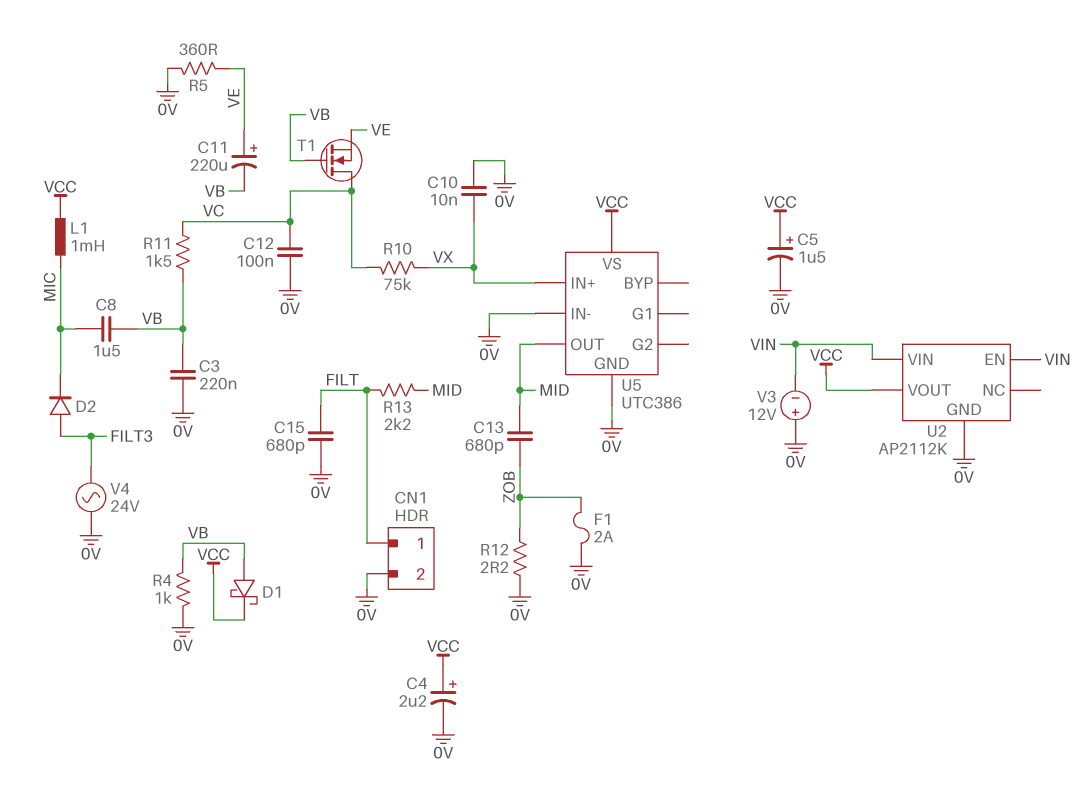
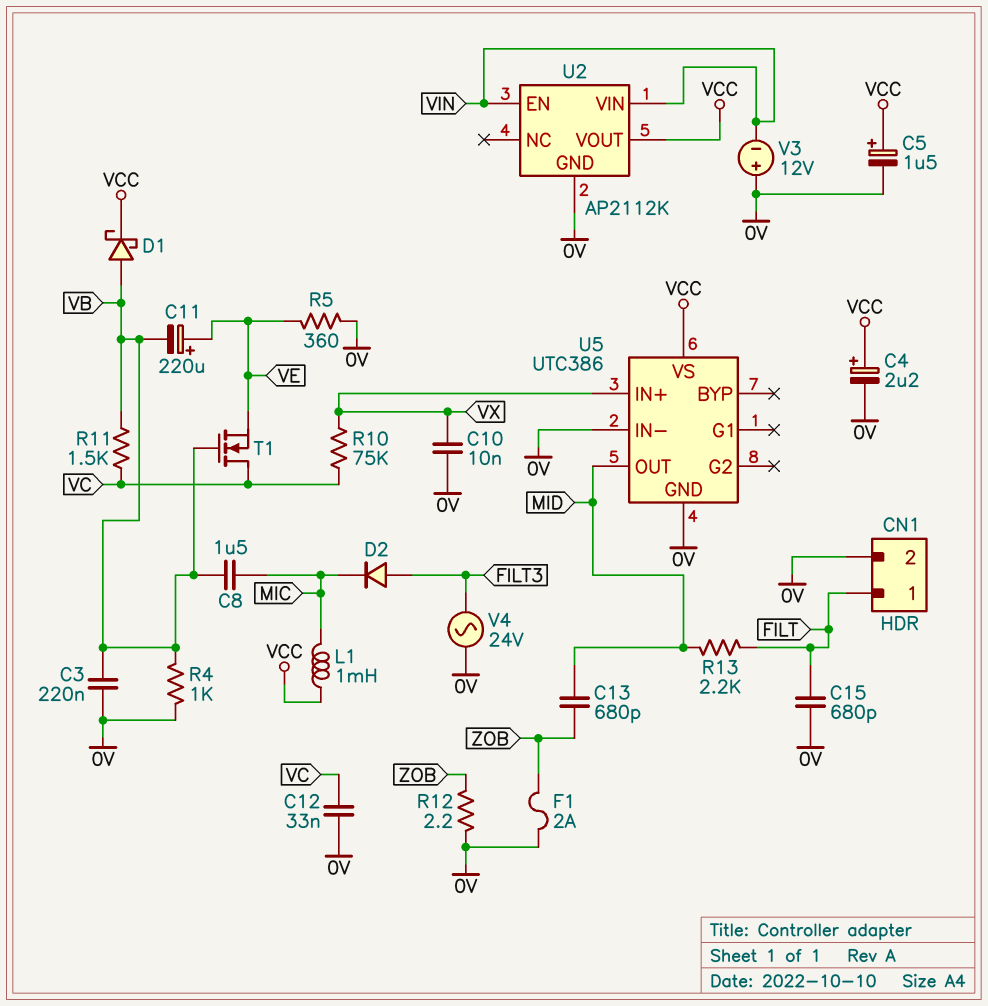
C12: 100nF (0V, VC) -> 33nF (0V, VC)

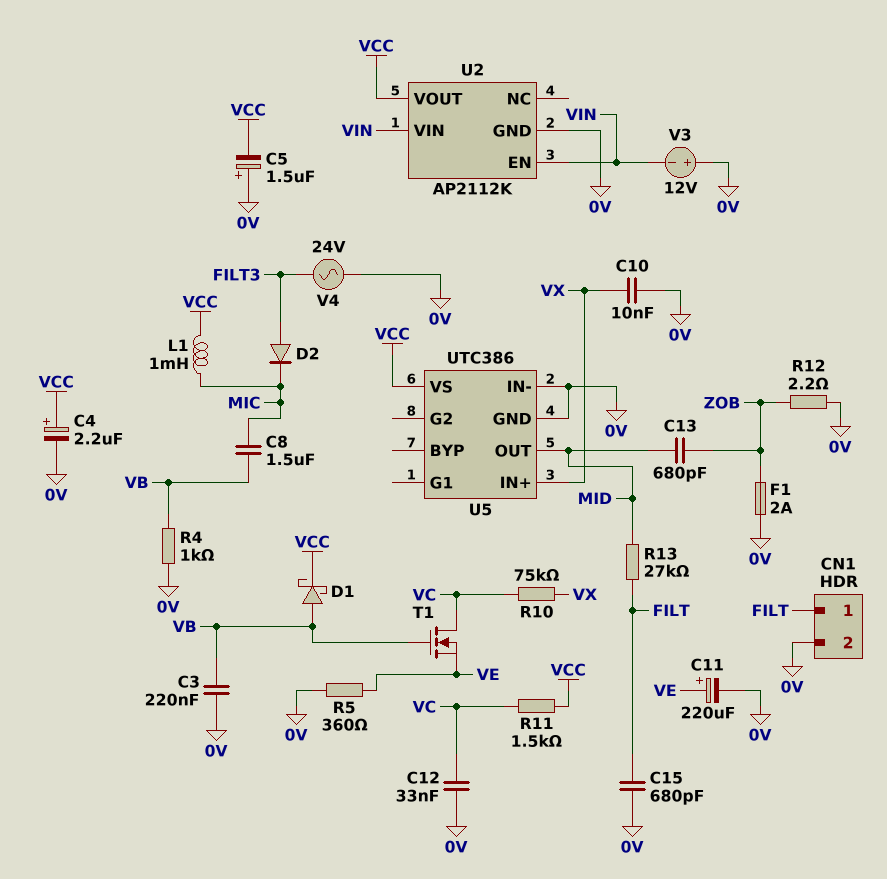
C5: 1.5uF (plus VCC, minus 0V) -> 1.5uF (plus 0V, minus VCC)
C11: 220uF (plus VE, minus VB) -> 220uF (plus VE, minus 0V)
R11: 1.5k (VB, VC) -> 1.5k (VC, VCC)
R13: 2.2k (FILT, MID) -> 27k (FILT, MID)

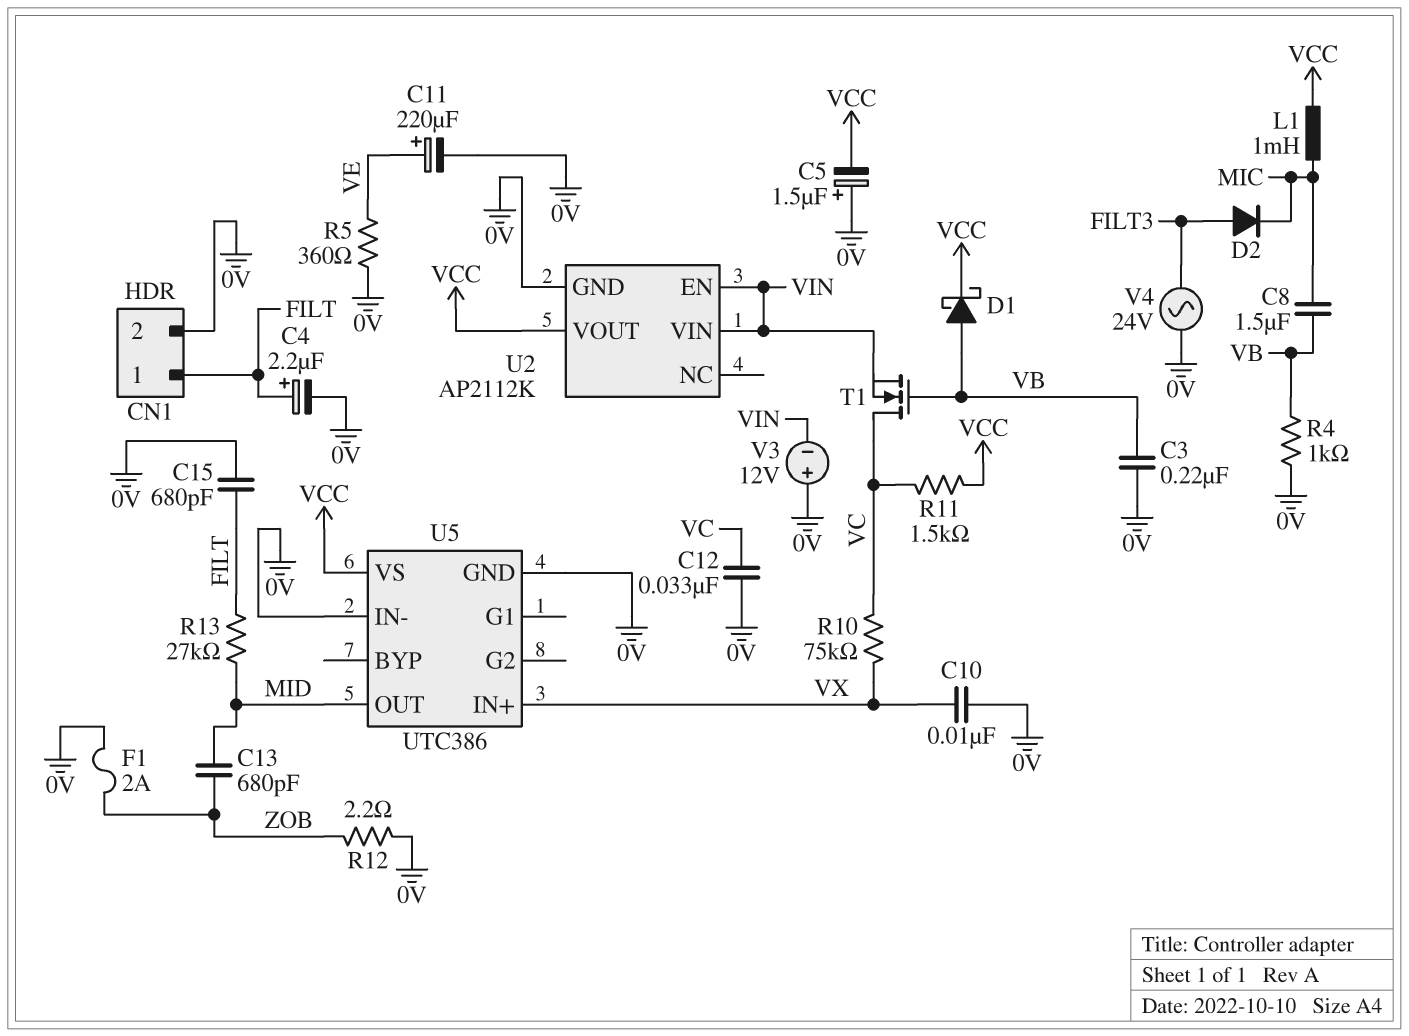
C4: 2.2uF (plus VCC, minus 0V) -> 2.2uF (plus FILT, minus 0V)
T1: NMOS (G VB, D VC, S VE) -> NMOS (G VB, D VC, S VIN)

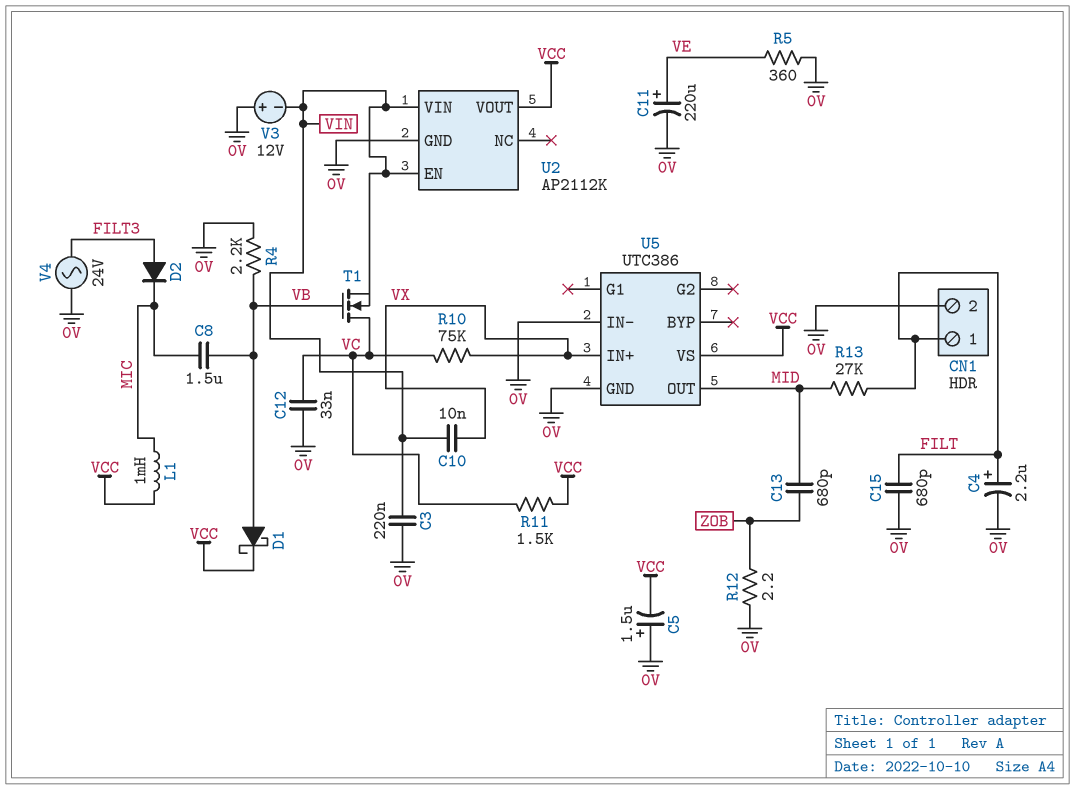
C3: 220nF (0V, VB) -> 220nF (0V, VIN)
C10: 10nF (0V, VX) -> 10nF (VIN, VX)
F1: 2A (0V, ZOB) -> none
R4: 1k (0V, VB) -> 2.2k (0V, VB)

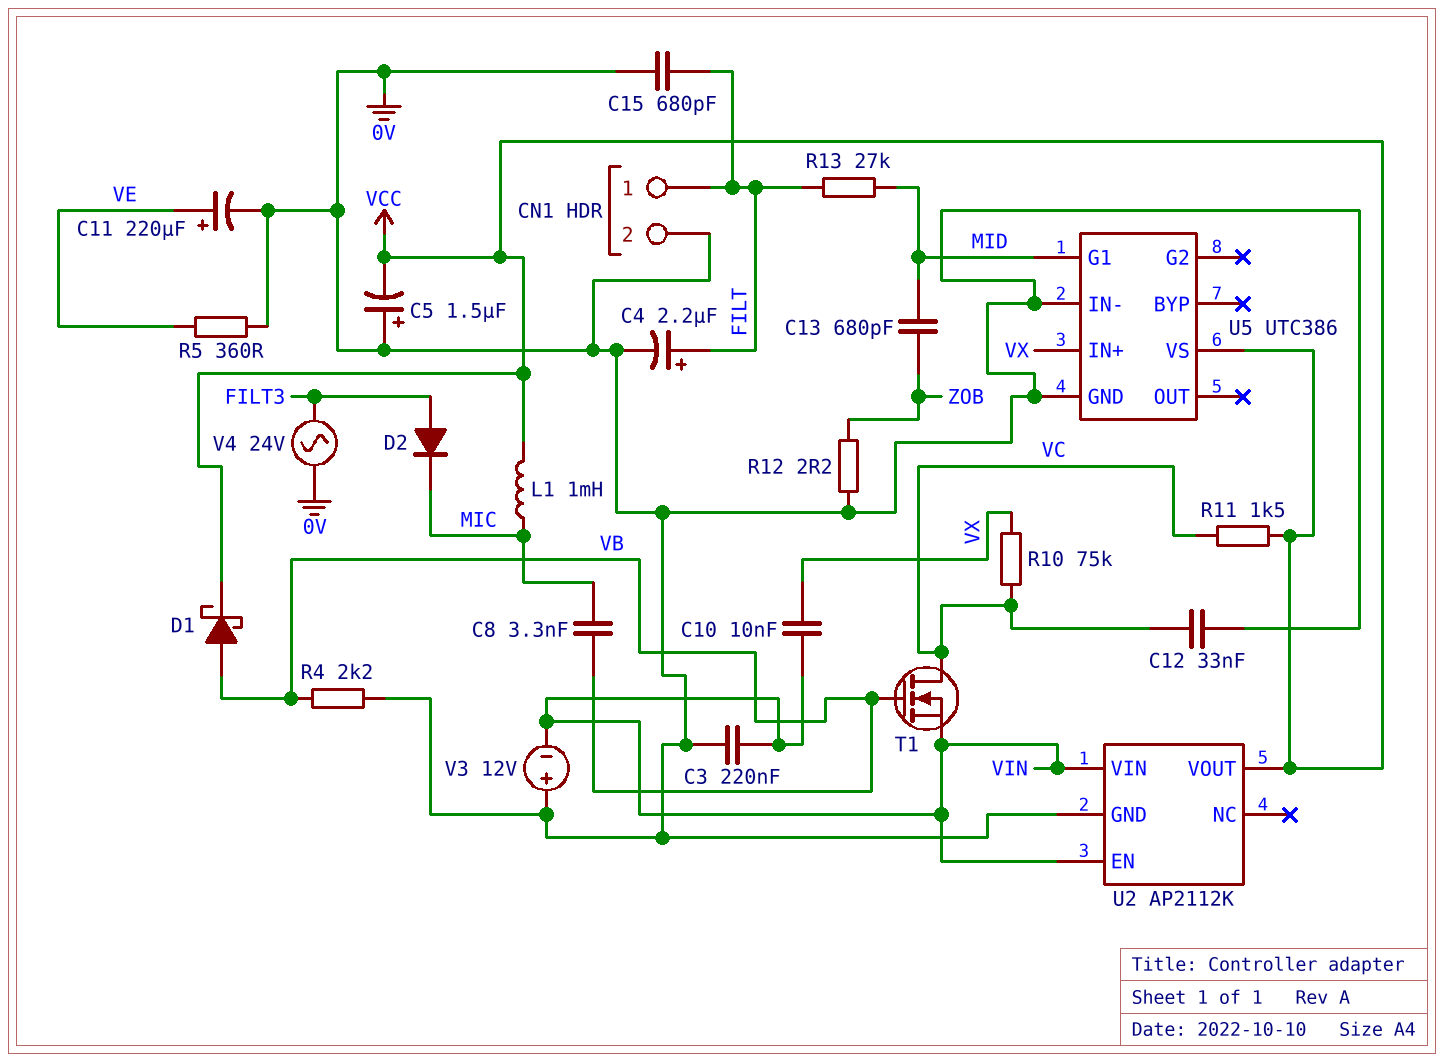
C8: 1.5uF (MIC, VB) -> 3.3nF (MIC, VB)
U5 pin G1: none -> MID
U5 pin OUT: MID -> none

